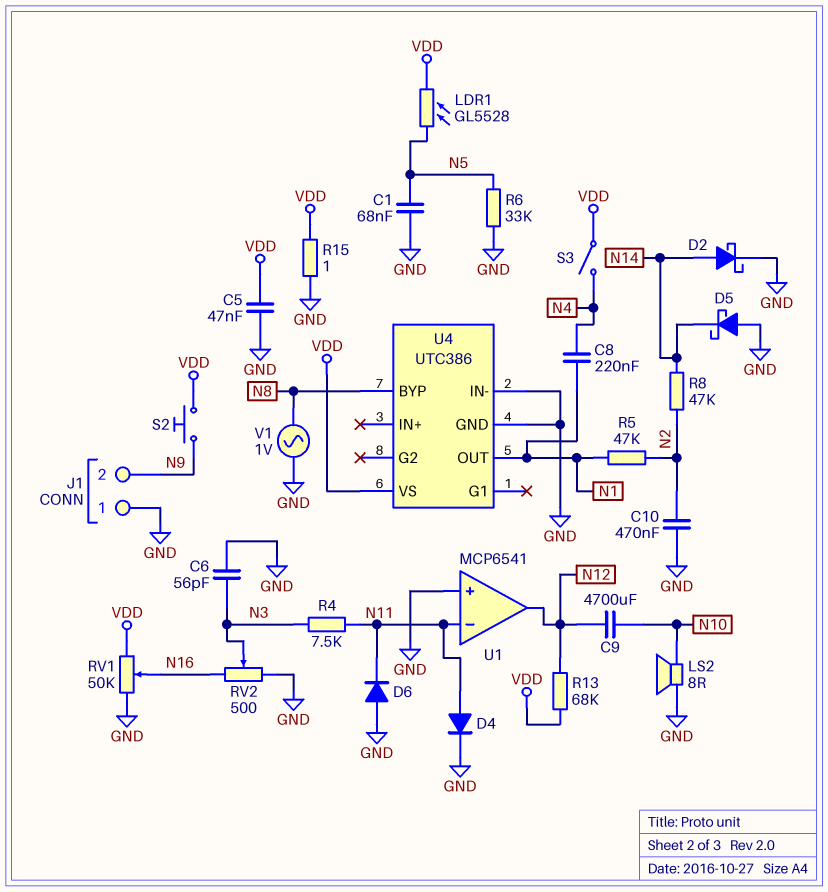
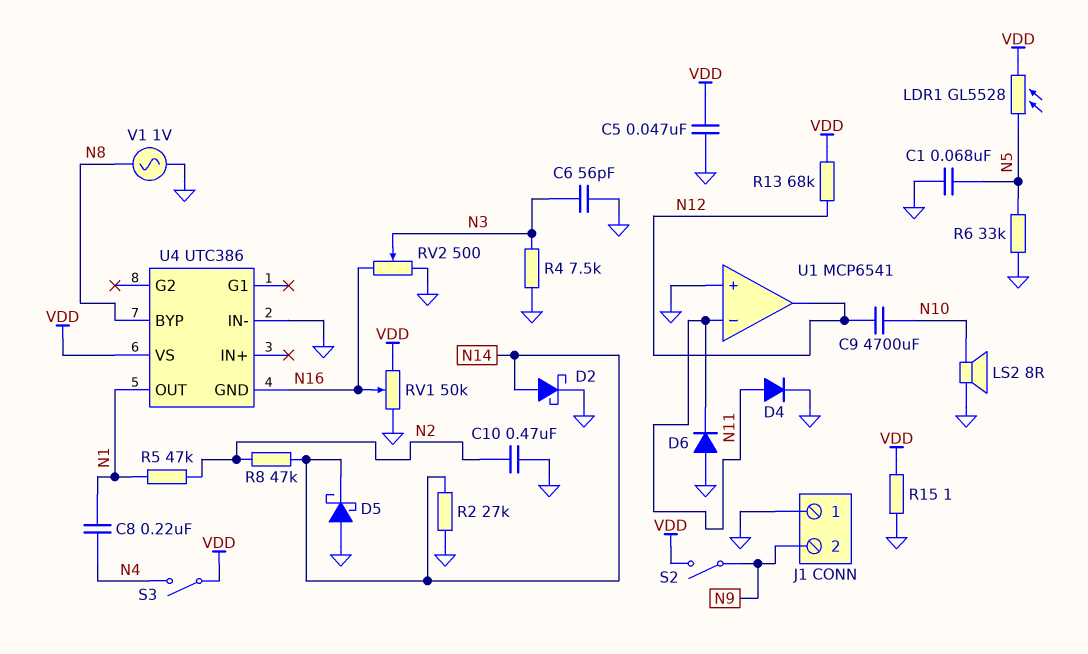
R2: none -> 27k (GND, N14)
R4: 7.5k (N3, N11) -> 7.5k (GND, N3)
S2: button (N9, VDD) -> switch (N9, VDD)
U4 pin GND: GND -> N16

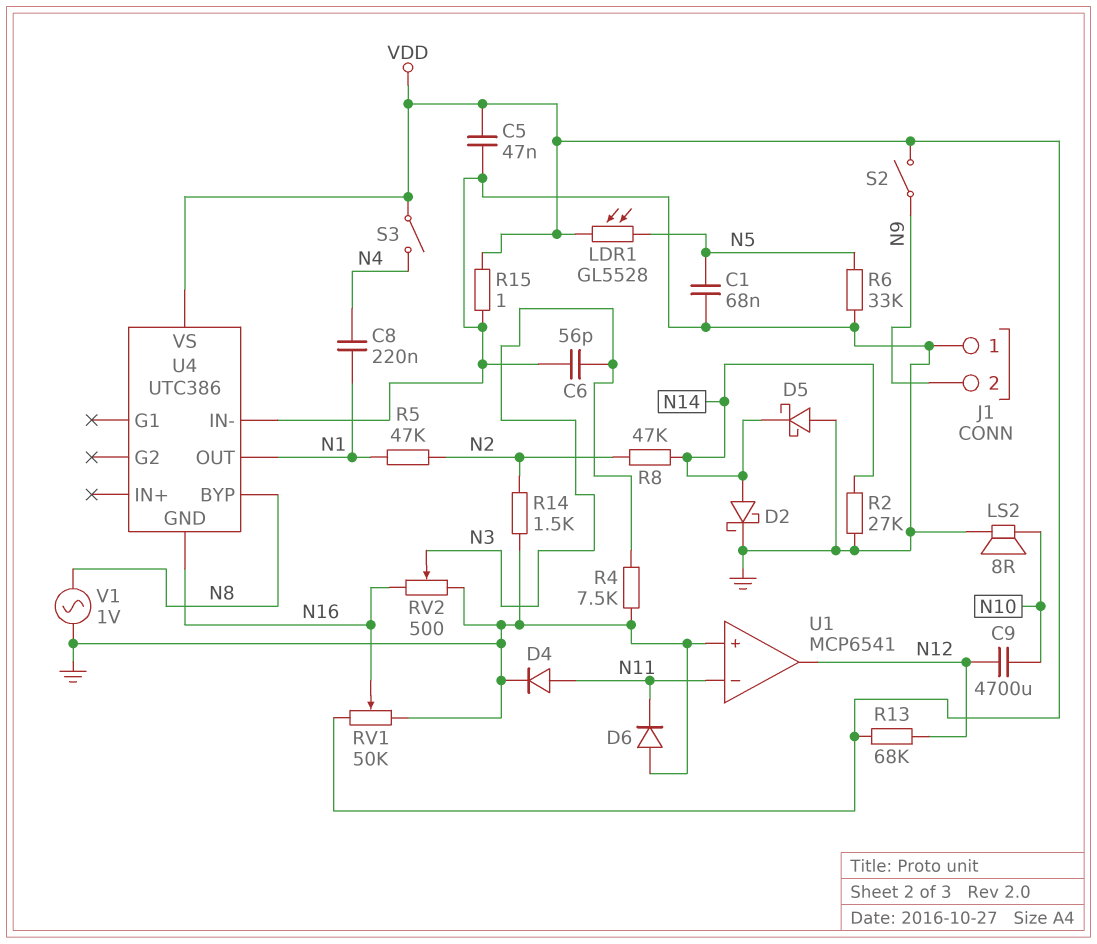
C10: 470nF (GND, N2) -> none
R14: none -> 1.5k (GND, N2)

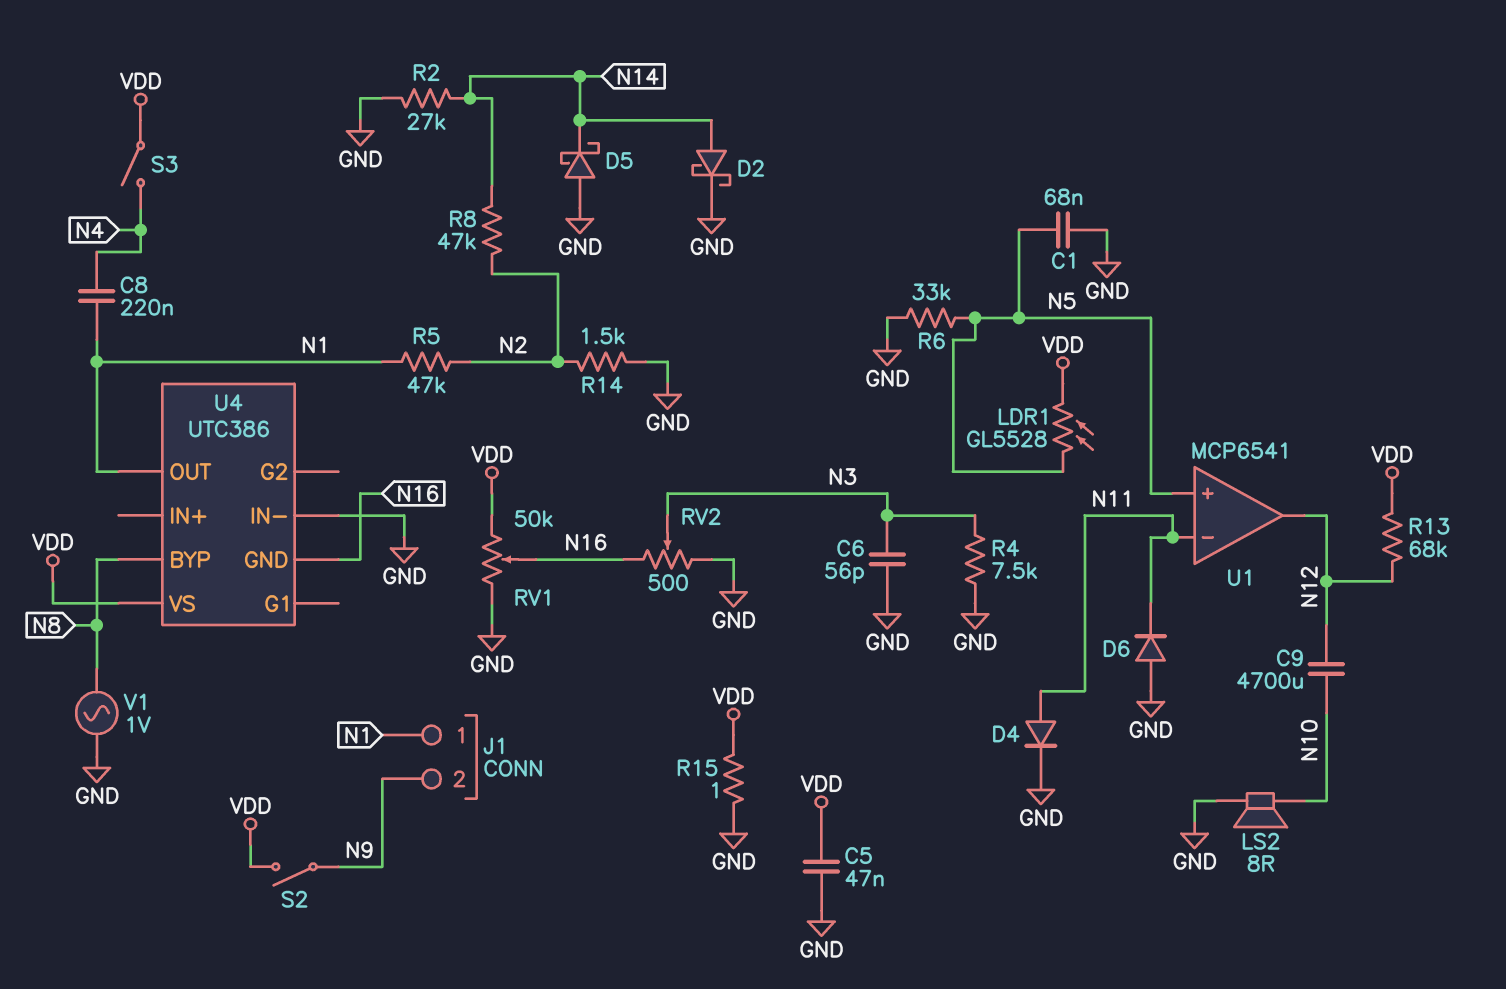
J1 pin 1: GND -> N1
U1 pin in+: GND -> N5

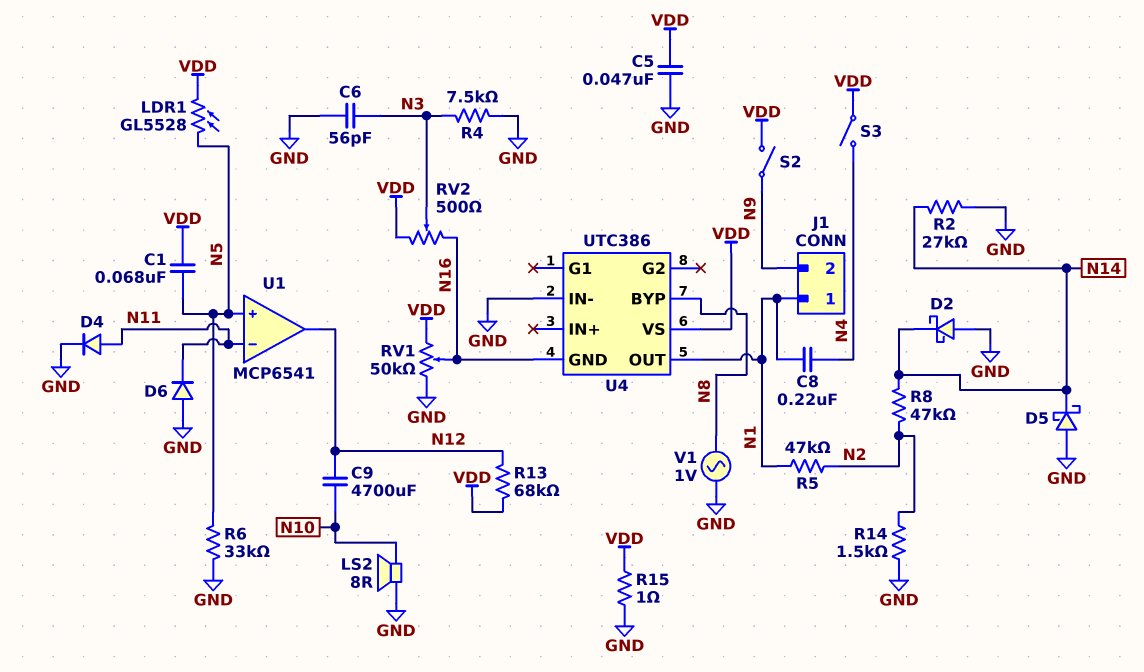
C1: 68nF (GND, N5) -> 68nF (N5, VDD)
D2: schottky (A N14, K GND) -> schottky (A GND, K N14)
RV2: 500 (GND, N16, wiper N3) -> 500 (N16, VDD, wiper N3)

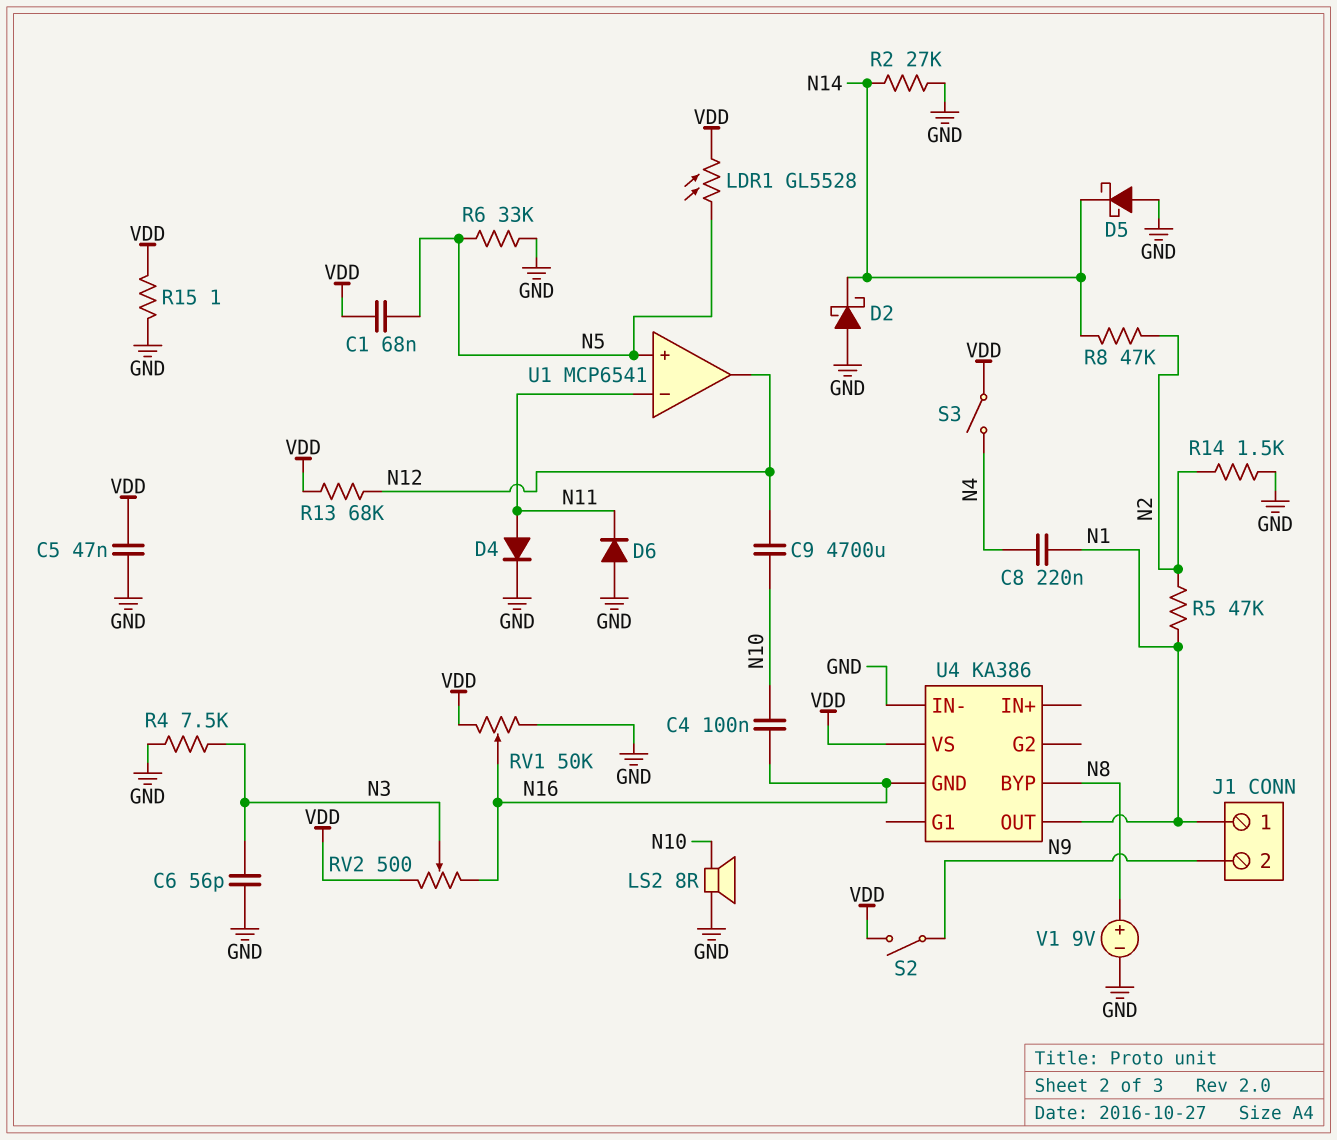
C4: none -> 100nF (N10, N16)
U4: UTC386 -> KA386
V1: AC 1V (GND, N8) -> 9V (plus N8, minus GND)

